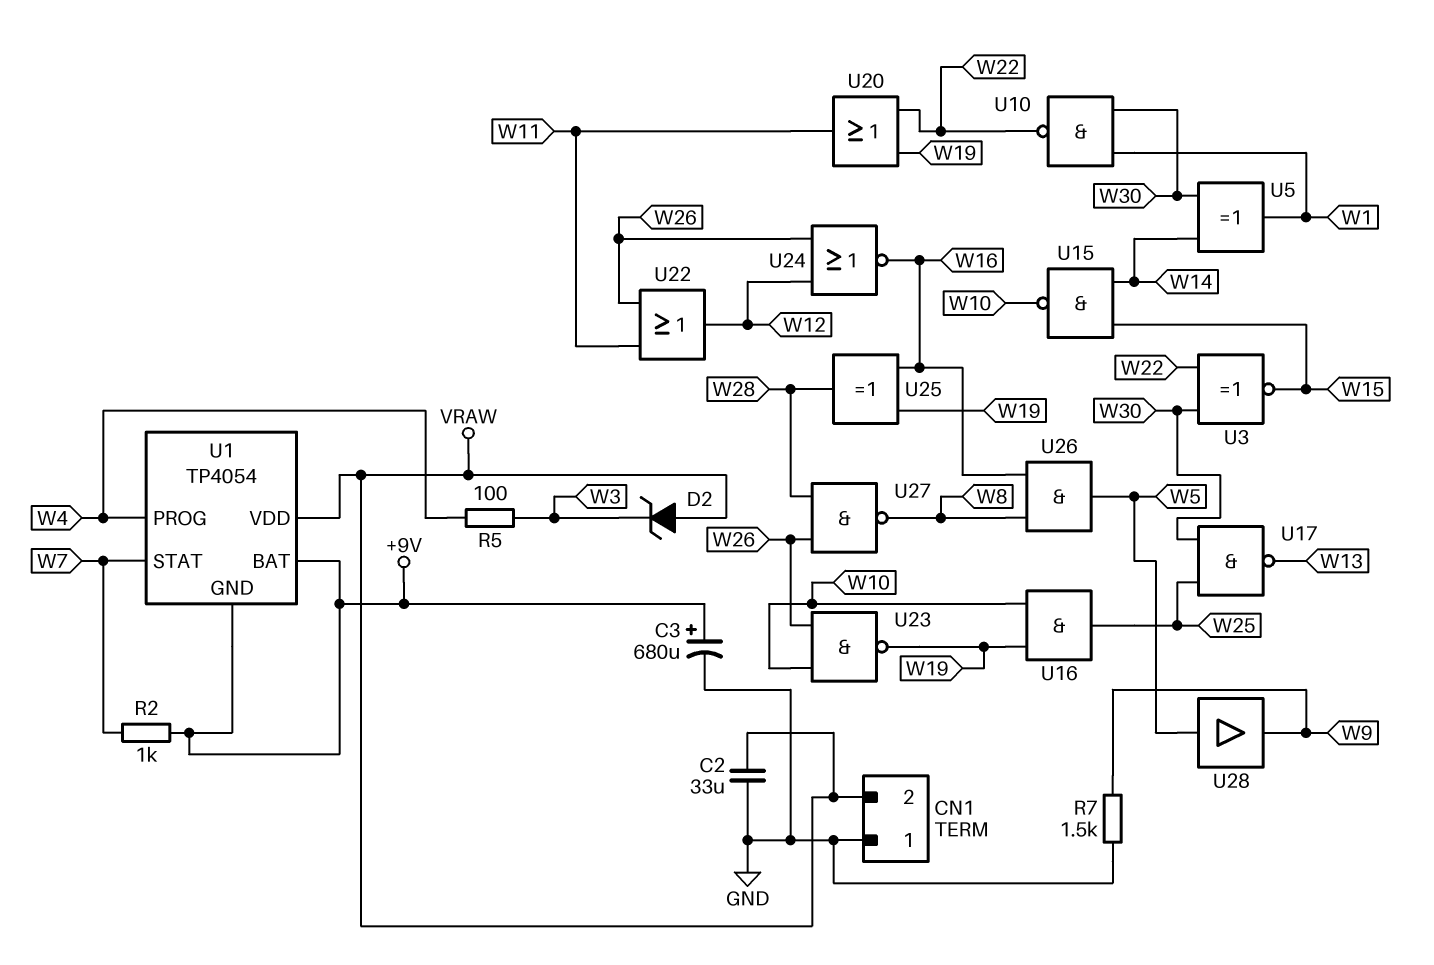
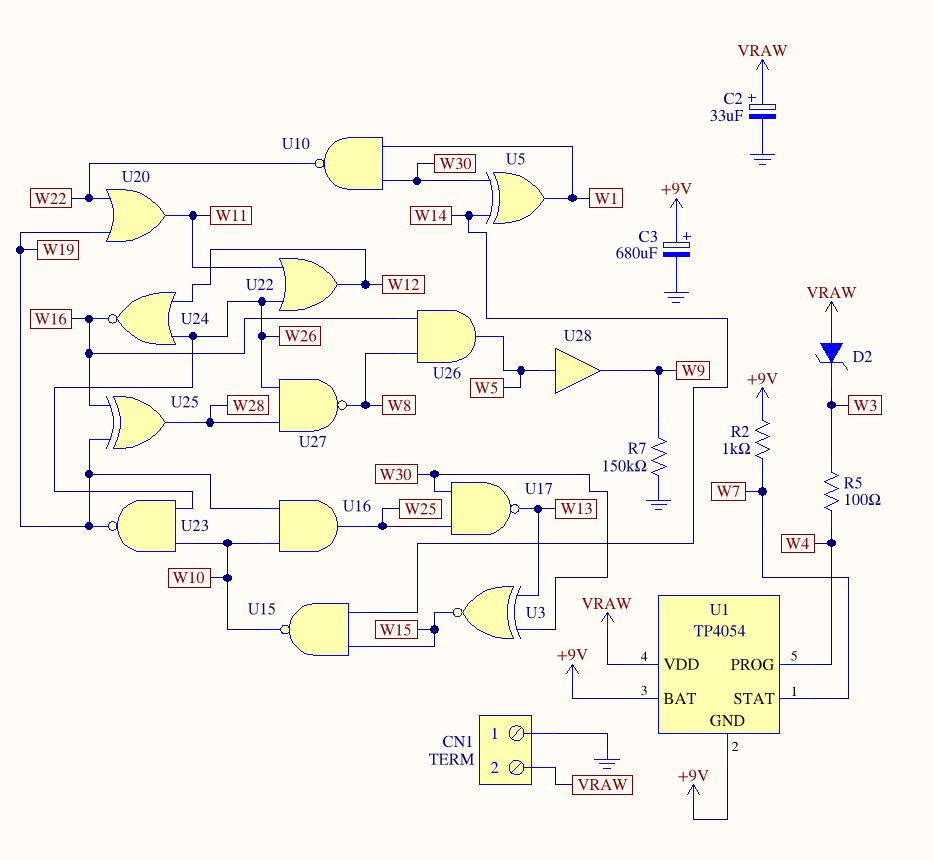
C2: 33uF (GND, VRAW) -> 33uF (plus VRAW, minus GND)
R7: 1.5k (GND, W9) -> 150k (GND, W9)
U3: XNOR (in W22, in W30, out W15) -> XNOR (in W13, in W30, out W15)

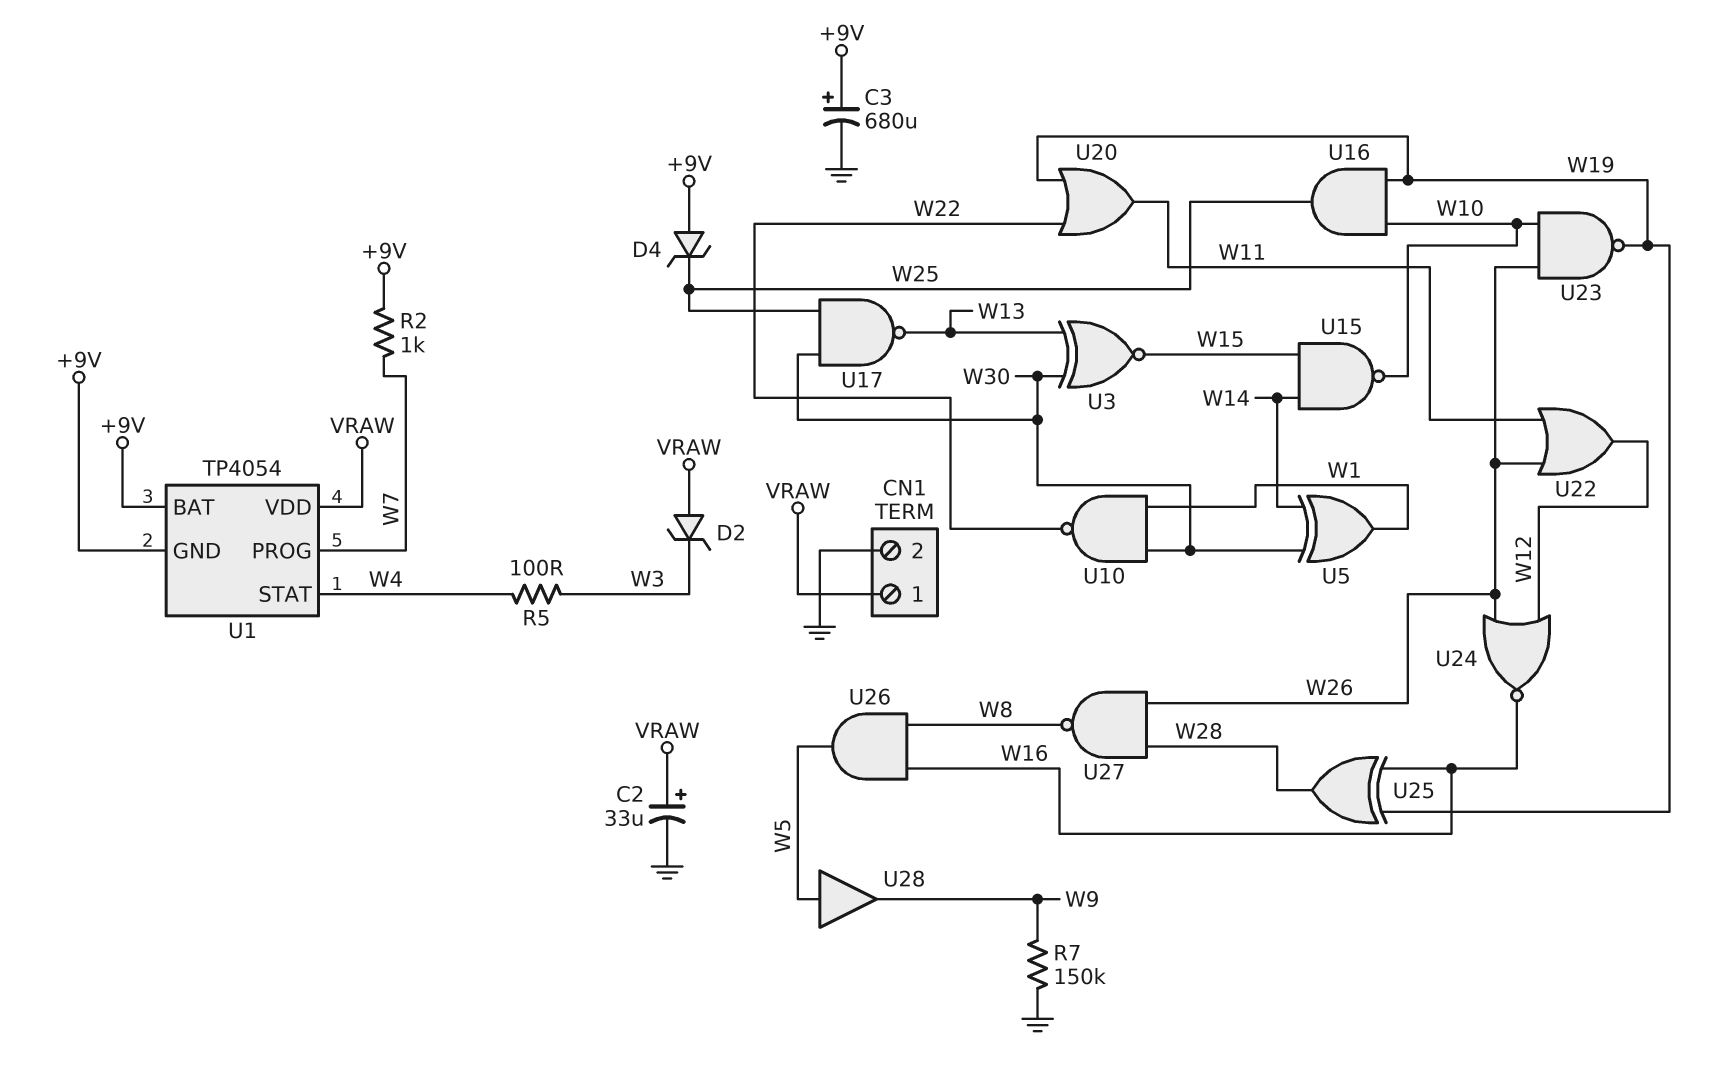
CN1 pin 1: GND -> VRAW
CN1 pin 2: VRAW -> GND
D4: none -> zener (A +9V, K W25)
U1 pin PROG: W4 -> W7
U1 pin STAT: W7 -> W4

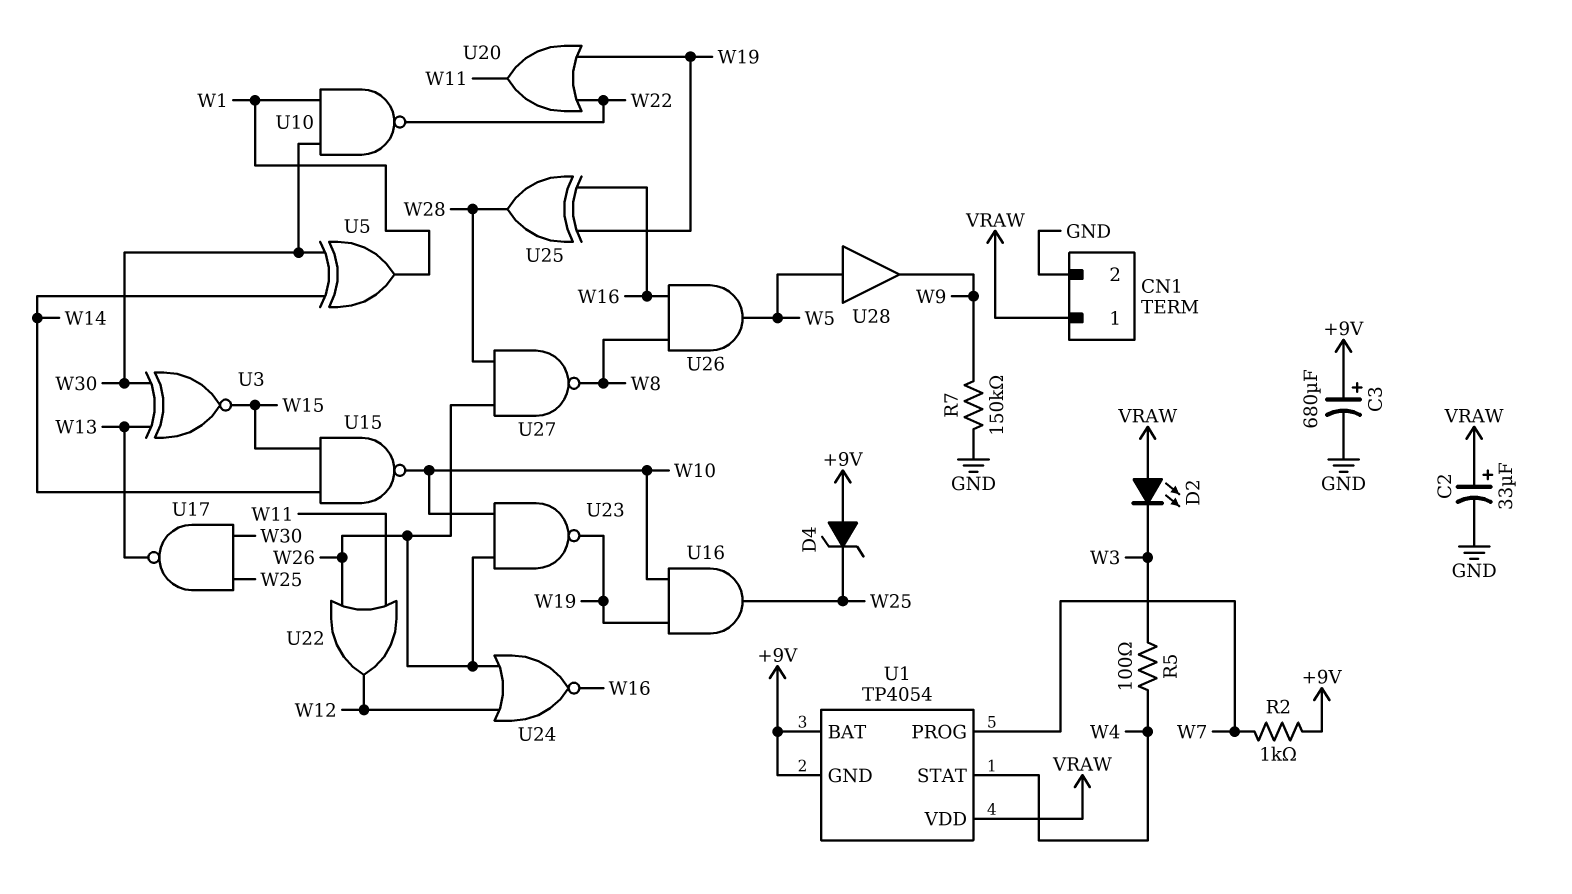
D2: zener (A VRAW, K W3) -> LED (A VRAW, K W3)

